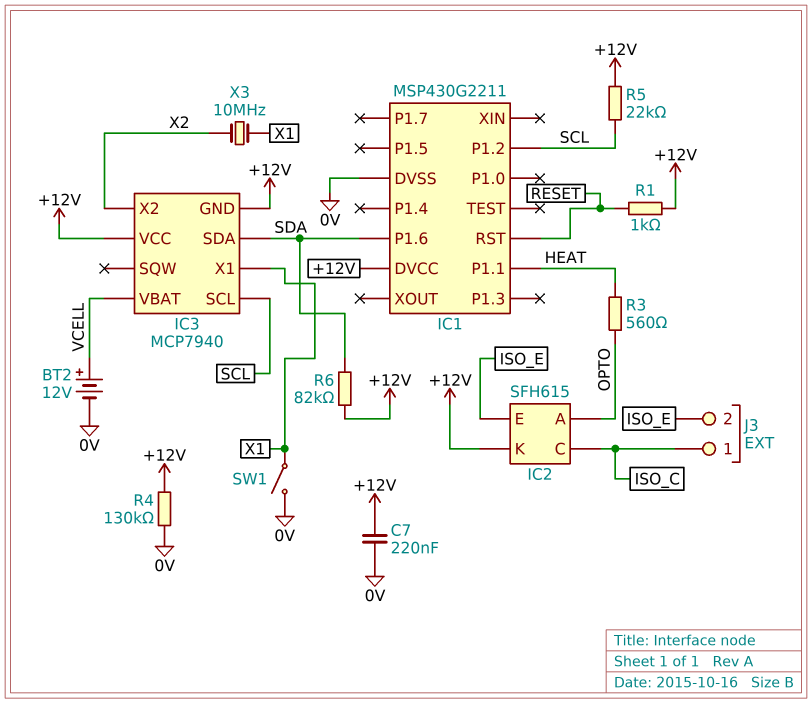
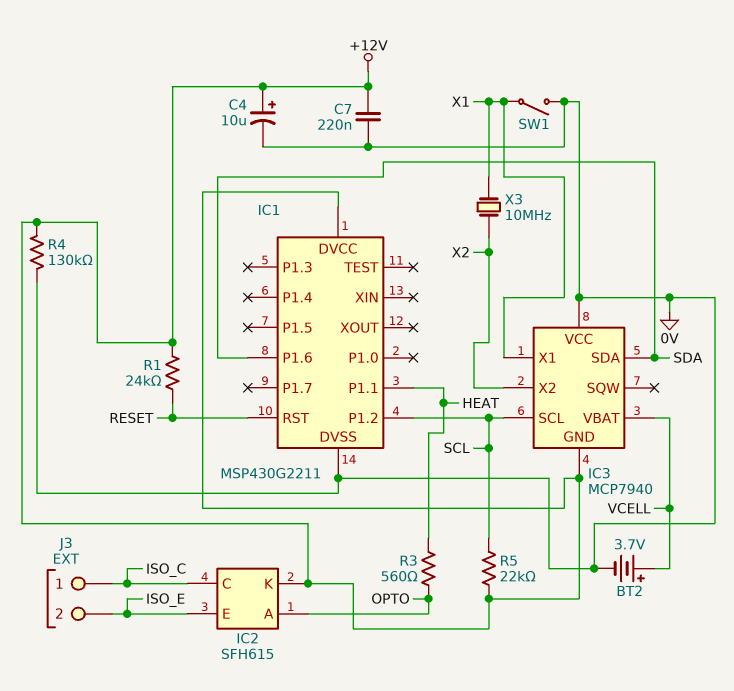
BT2: 12V (plus VCELL, minus 0V) -> 3.7V (plus VCELL, minus 0V)
C4: none -> 10uF (plus +12V, minus 0V)
IC3 pin VCC: +12V -> 0V
R1: 1k (+12V, RESET) -> 24k (+12V, RESET)
R6: 82k (+12V, SDA) -> none

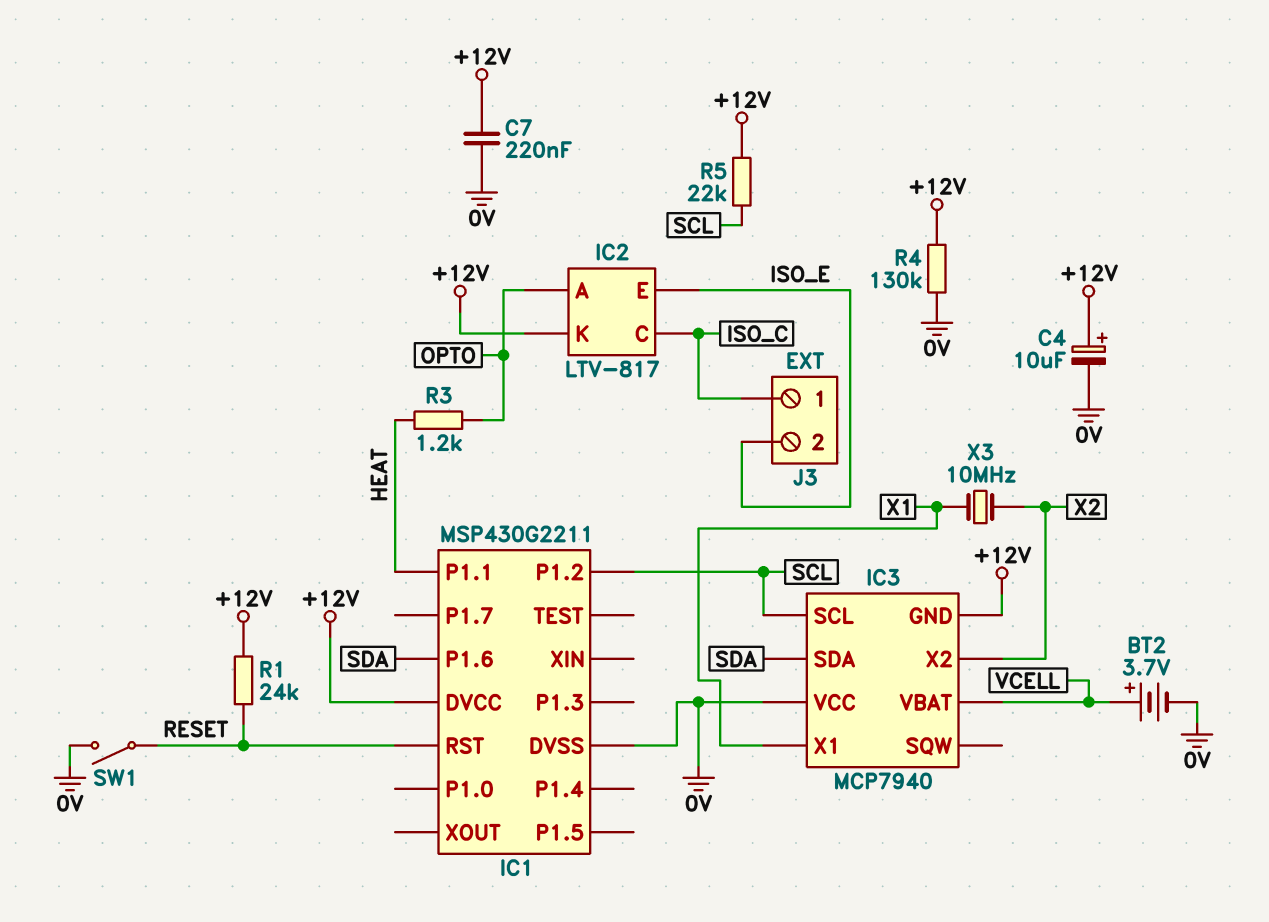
IC2: SFH615 -> LTV-817
R3: 560 (HEAT, OPTO) -> 1.2k (HEAT, OPTO)
SW1: switch (0V, X1) -> switch (0V, RESET)

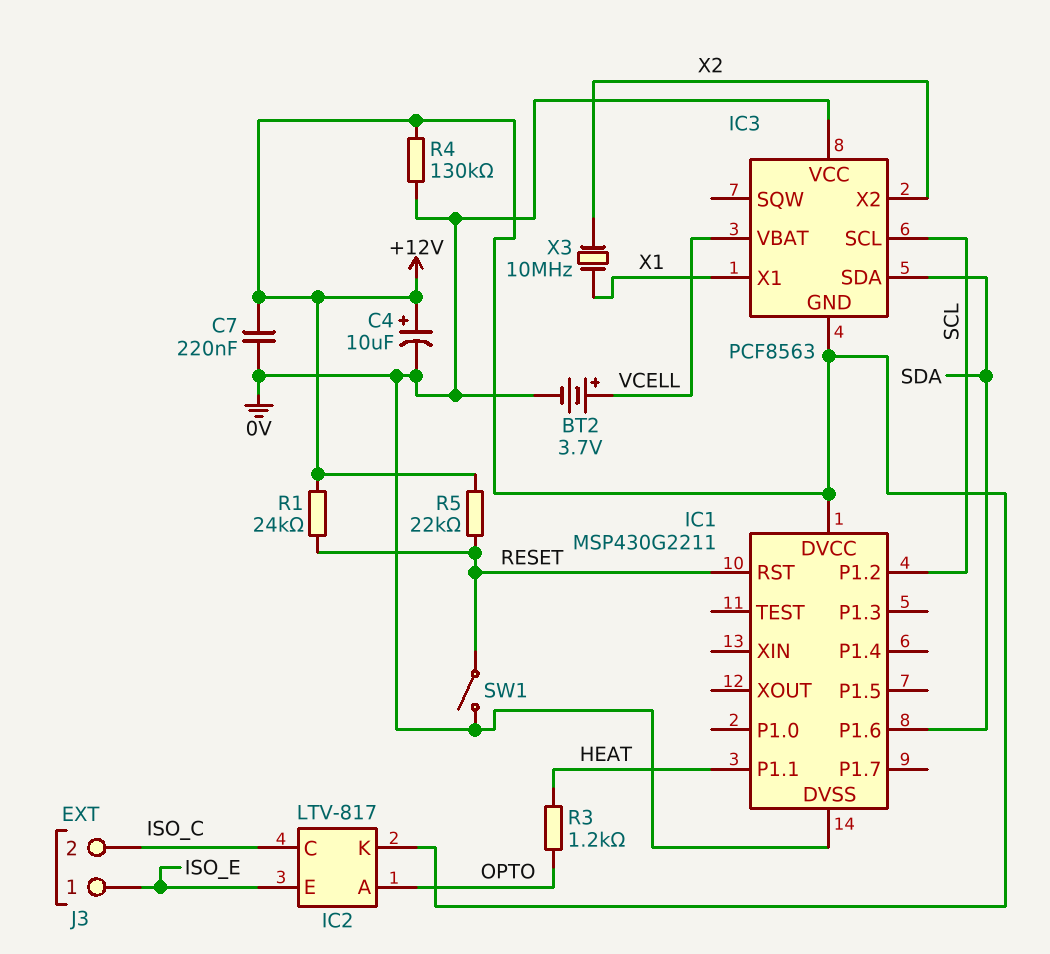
IC3: MCP7940 -> PCF8563
J3 pin 1: ISO_C -> ISO_E
J3 pin 2: ISO_E -> ISO_C
R5: 22k (+12V, SCL) -> 22k (+12V, RESET)

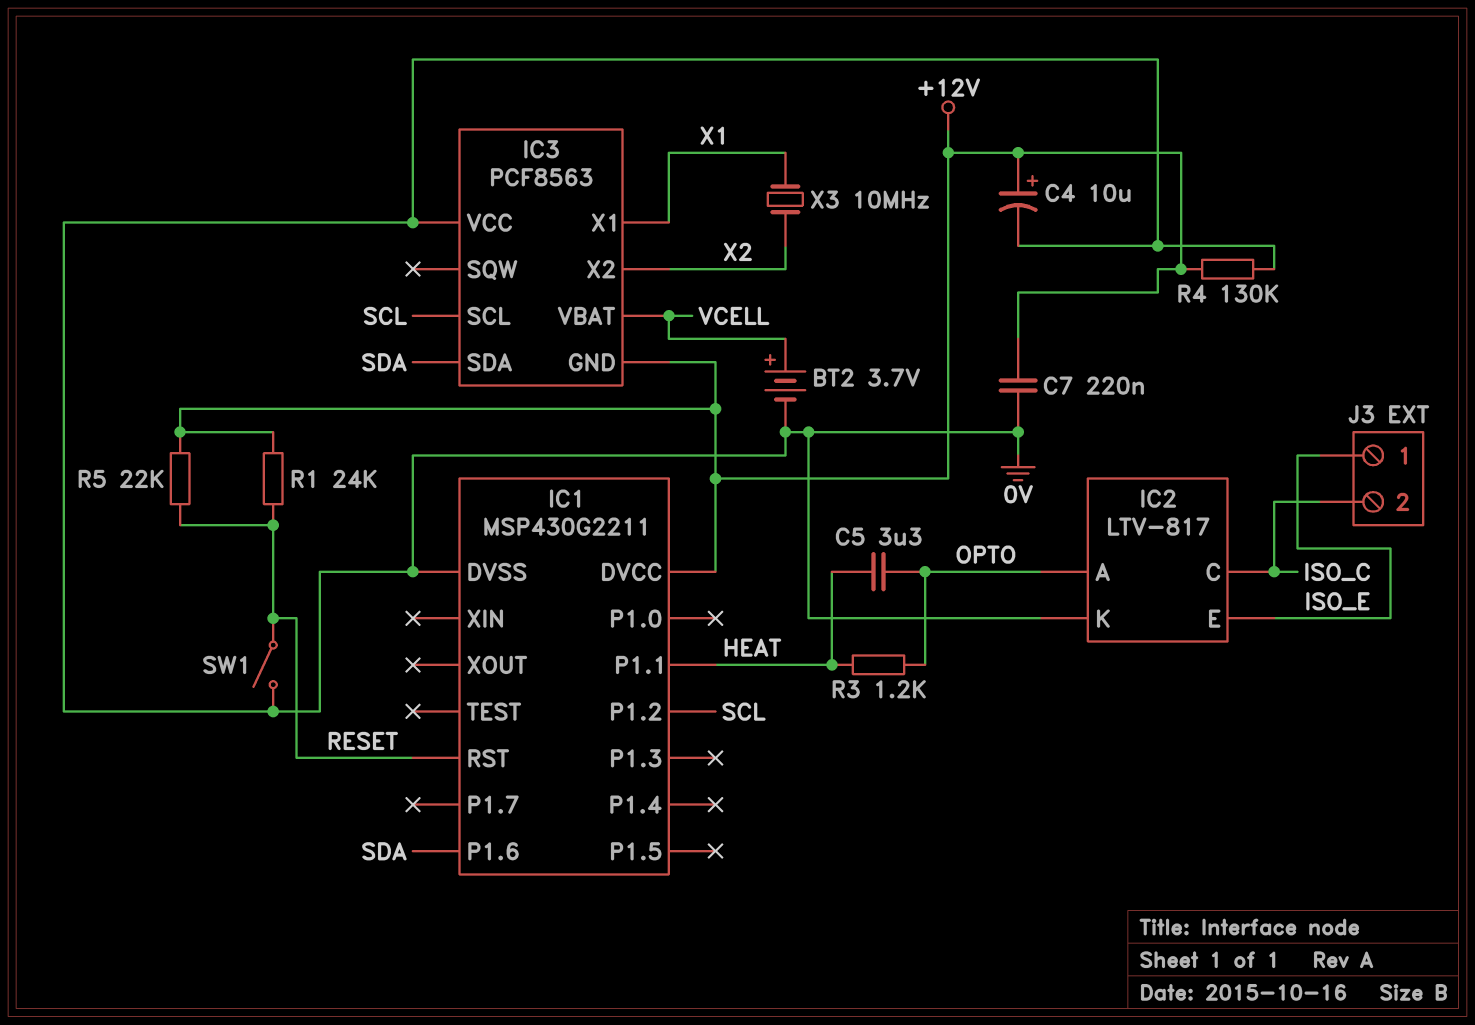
C5: none -> 3.3uF (HEAT, OPTO)
IC2 pin K: +12V -> 0V

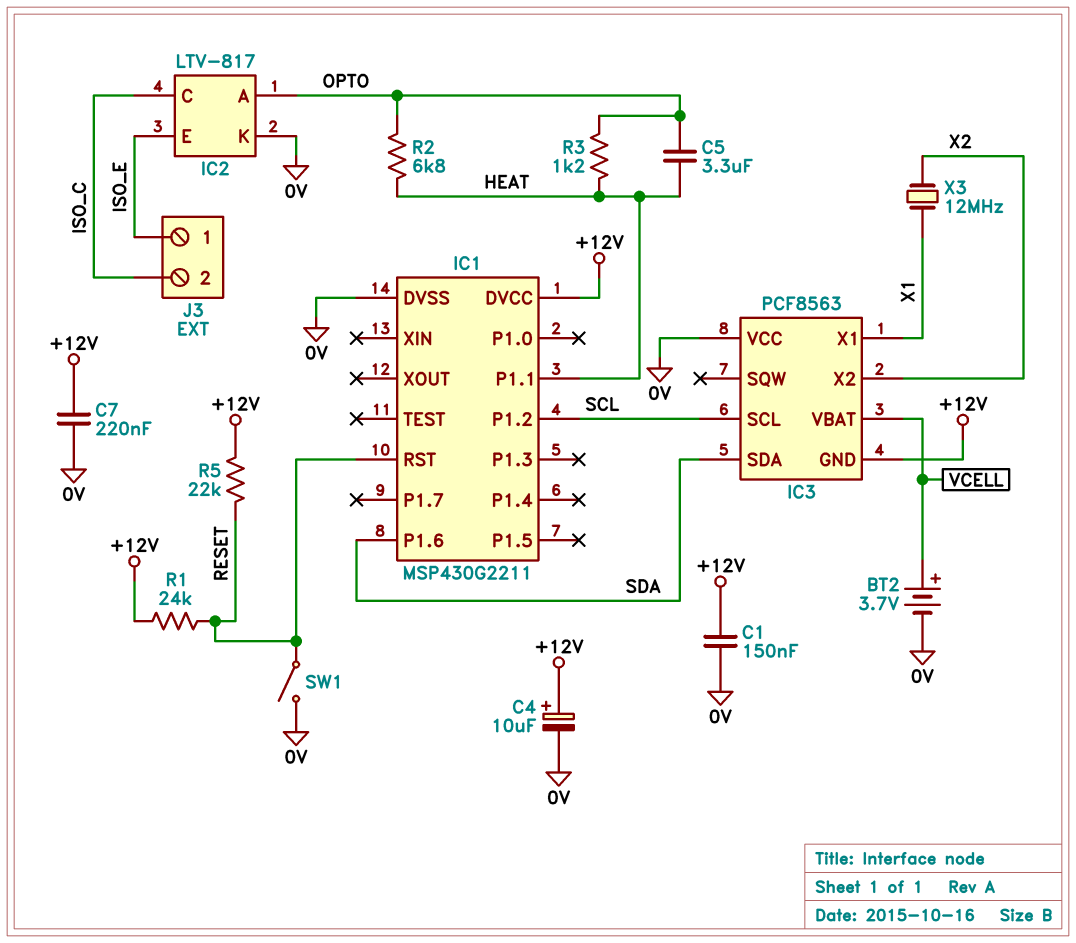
C1: none -> 150nF (+12V, 0V)
R2: none -> 6.8k (HEAT, OPTO)
R4: 130k (+12V, 0V) -> none
X3: 10MHz (X1, X2) -> 12MHz (X1, X2)

